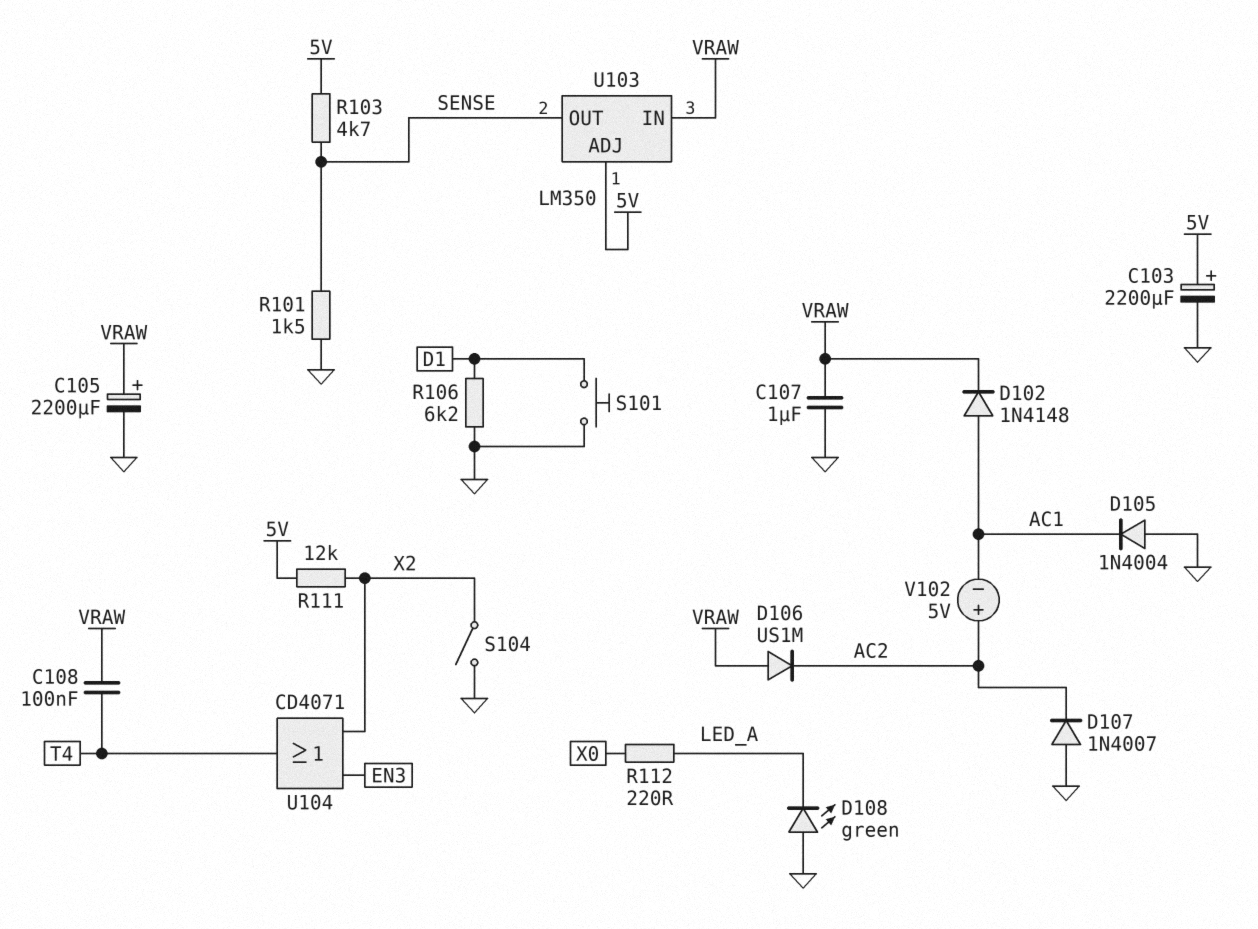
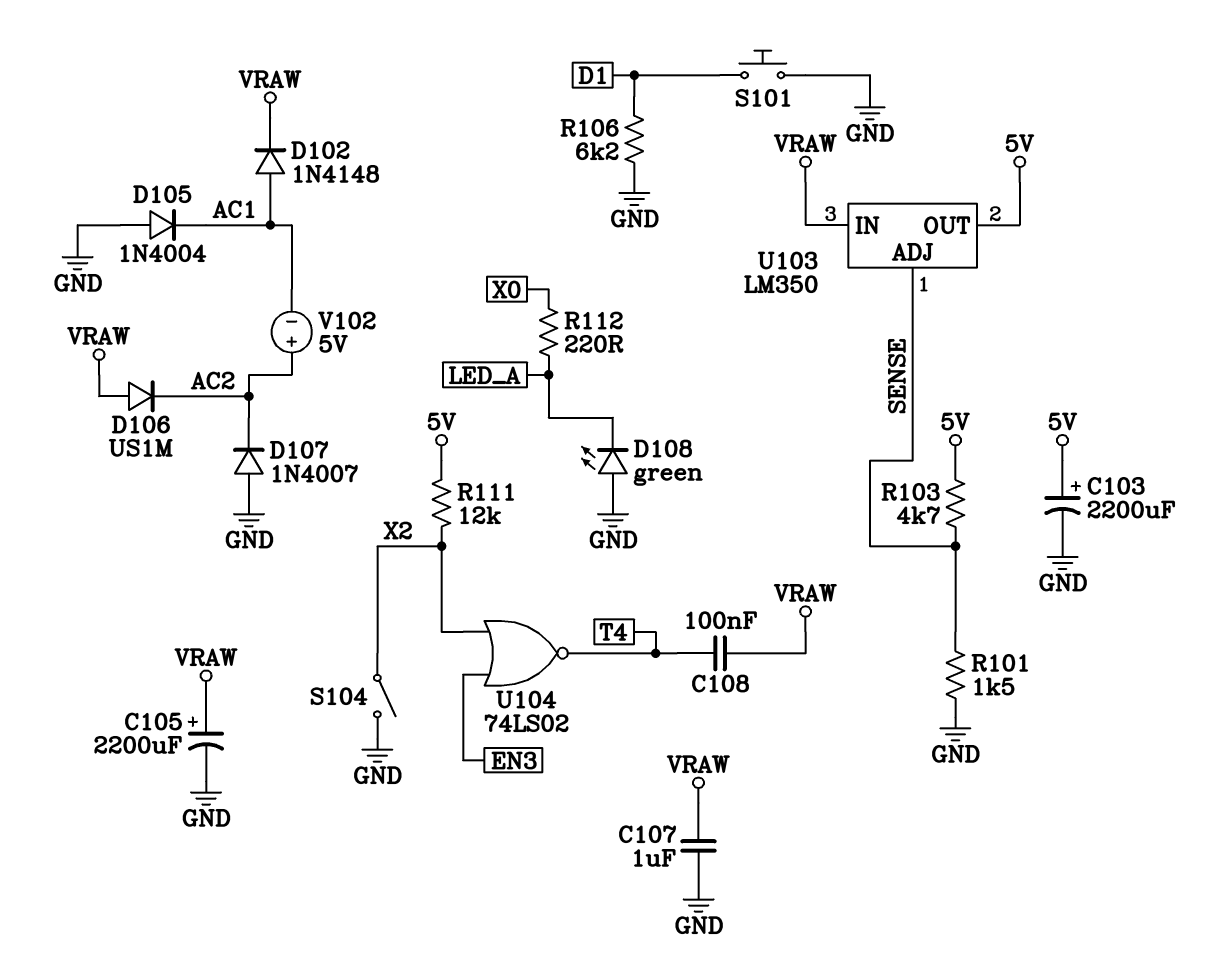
U103 pin ADJ: 5V -> SENSE
U103 pin OUT: SENSE -> 5V
U104: OR CD4071 (in EN3, in X2, out T4) -> NOR 74LS02 (in EN3, in X2, out T4)

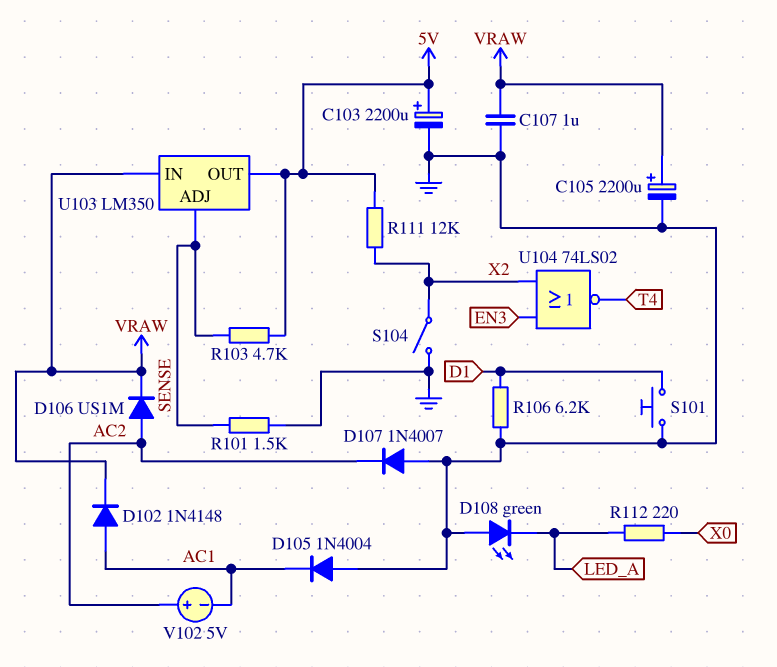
C108: 100nF (T4, VRAW) -> none
D106: diode US1M (A VRAW, K AC2) -> diode US1M (A AC2, K VRAW)

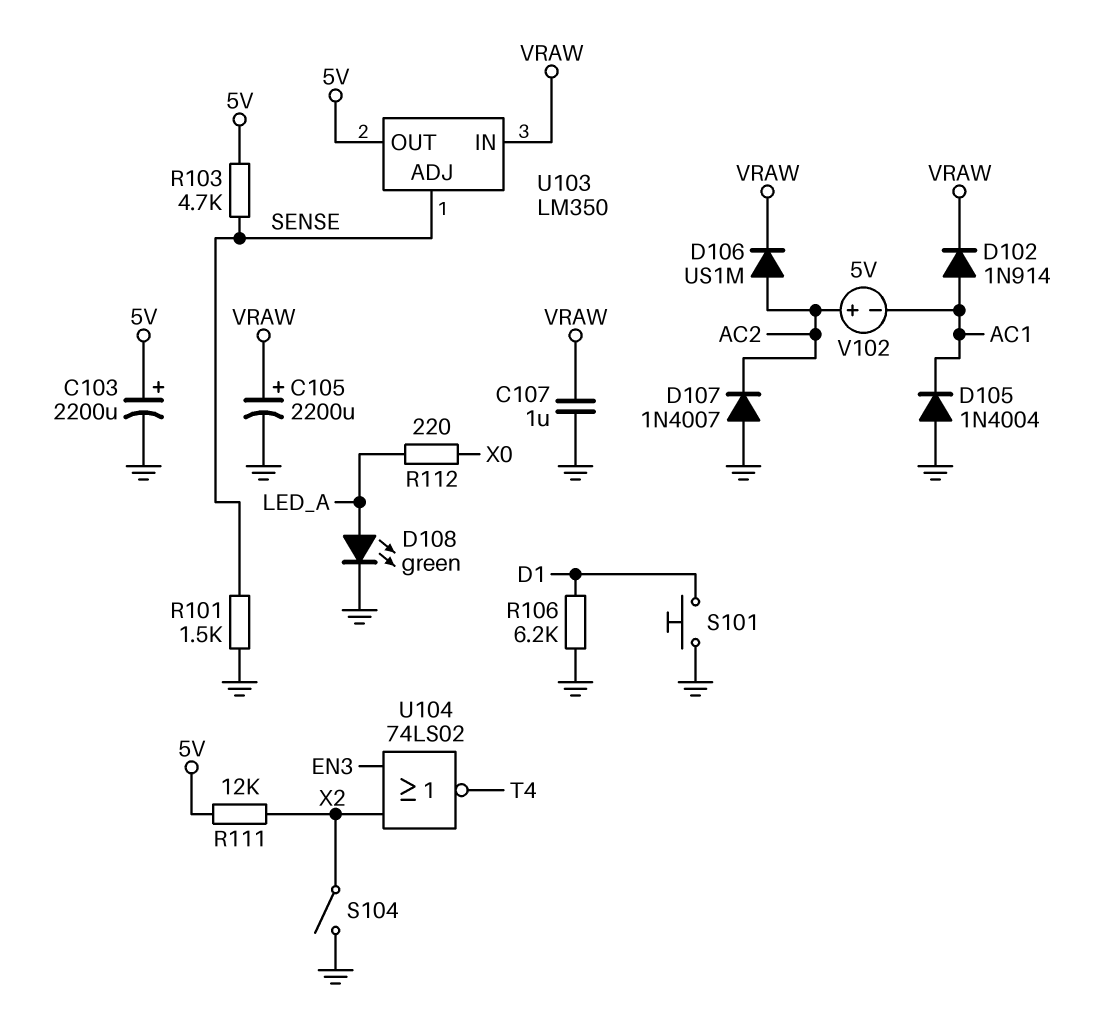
D102: diode 1N4148 (A AC1, K VRAW) -> diode 1N914 (A AC1, K VRAW)
D108: LED green (A GND, K LED_A) -> LED green (A LED_A, K GND)

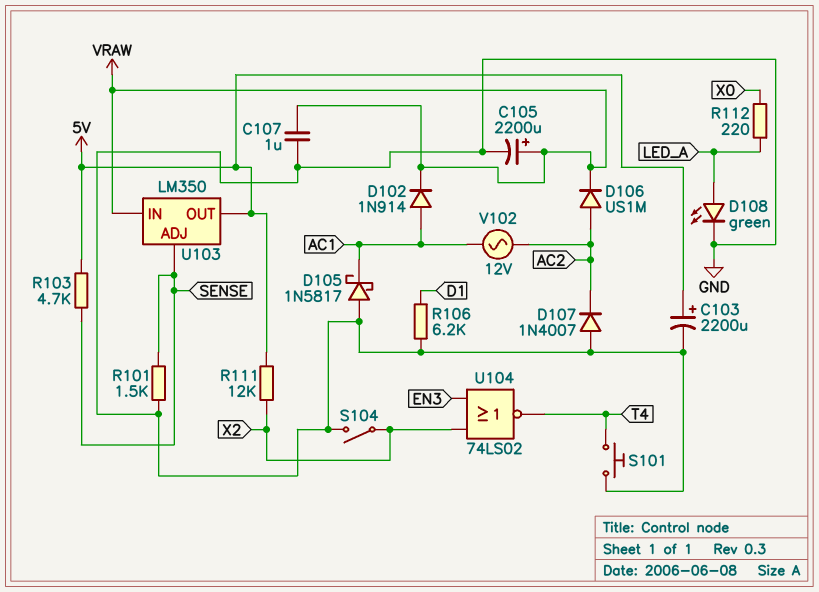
D105: diode 1N4004 (A GND, K AC1) -> schottky 1N5817 (A GND, K AC1)
S101: button (D1, GND) -> button (GND, T4)
V102: 5V (plus AC2, minus AC1) -> AC 12V (AC1, AC2)

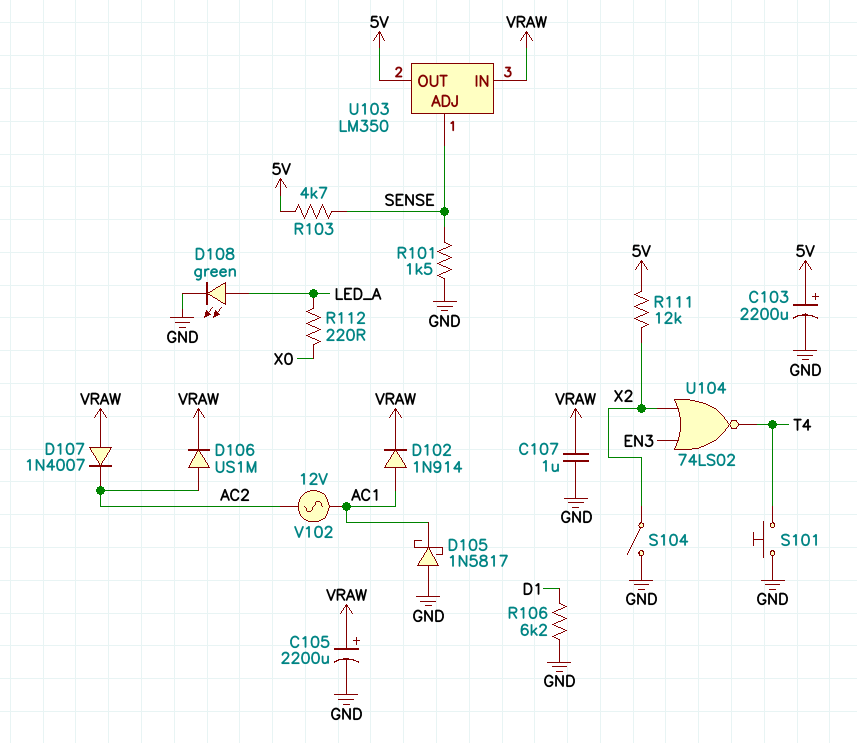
D107: diode 1N4007 (A GND, K AC2) -> diode 1N4007 (A VRAW, K AC2)

